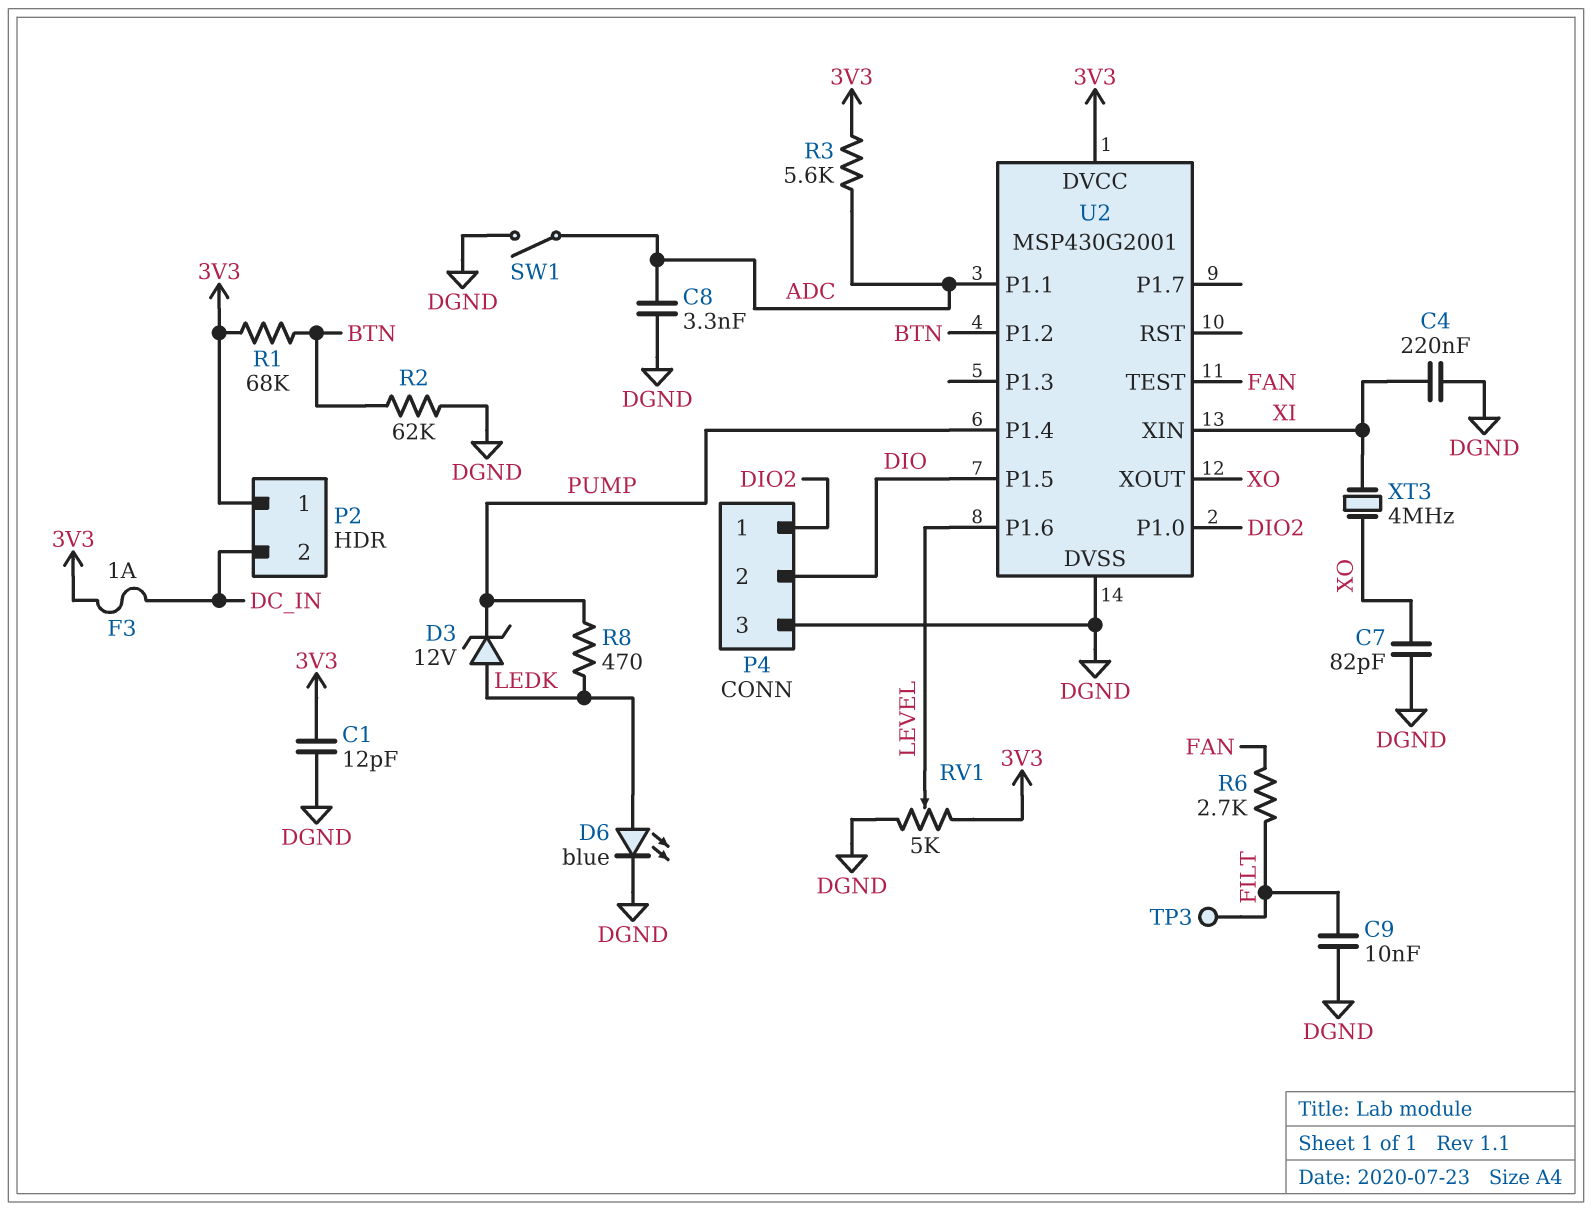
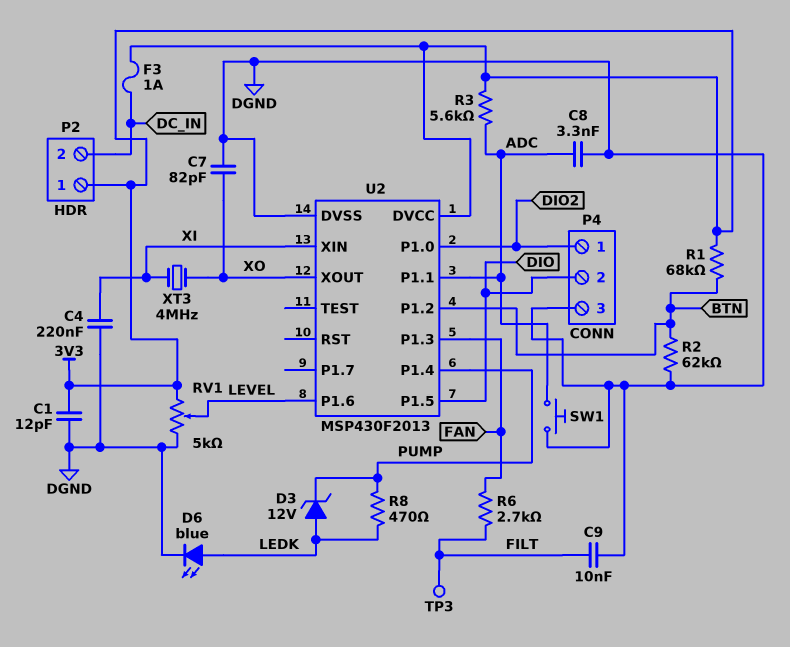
SW1: switch (ADC, DGND) -> button (ADC, DGND)
U2: MSP430G2001 -> MSP430F2013
U2 pin P1.3: none -> FAN
U2 pin TEST: FAN -> none

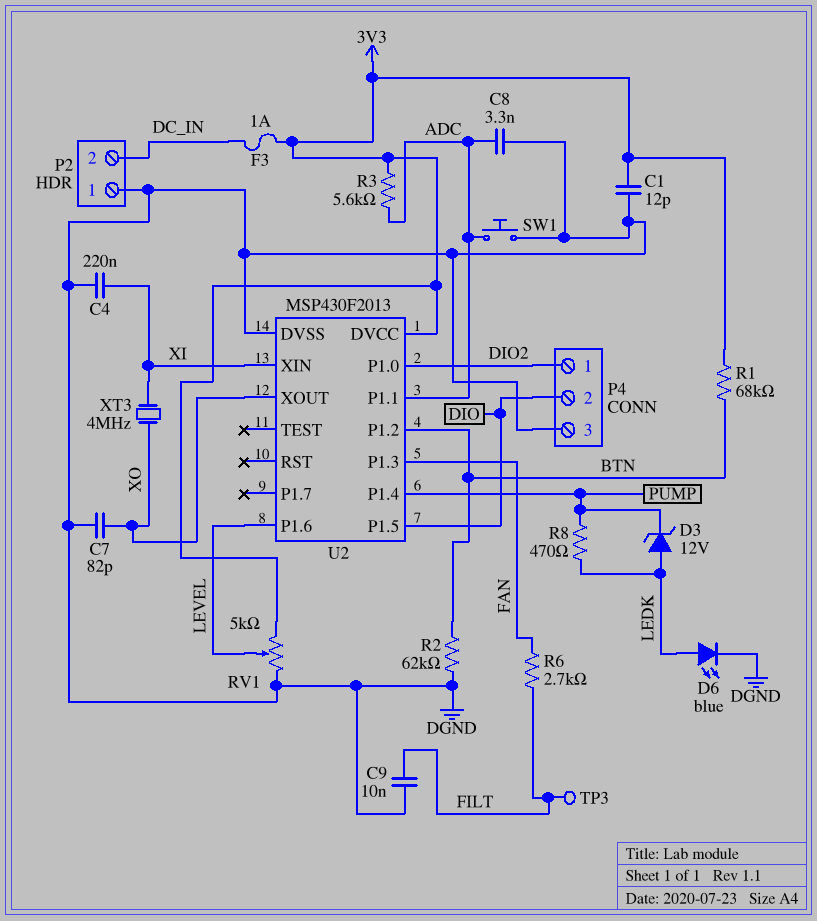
P2 pin 1: 3V3 -> DGND

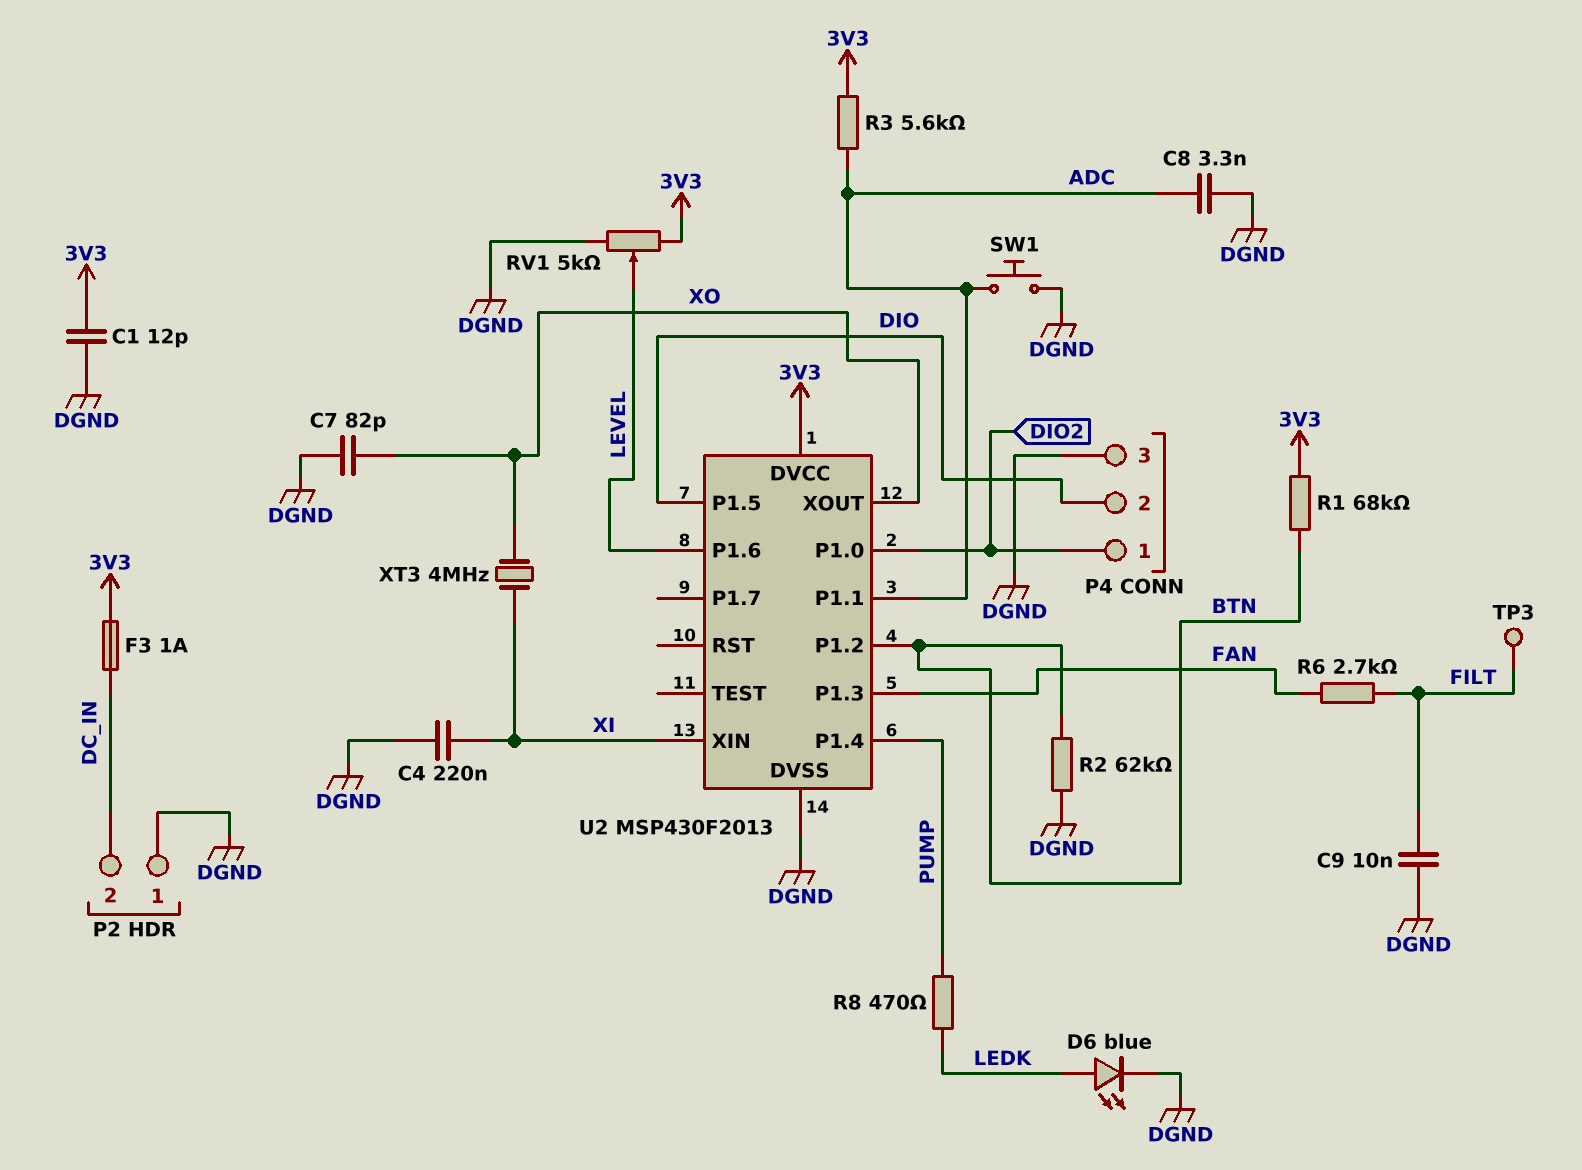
D3: zener 12V (A LEDK, K PUMP) -> none

